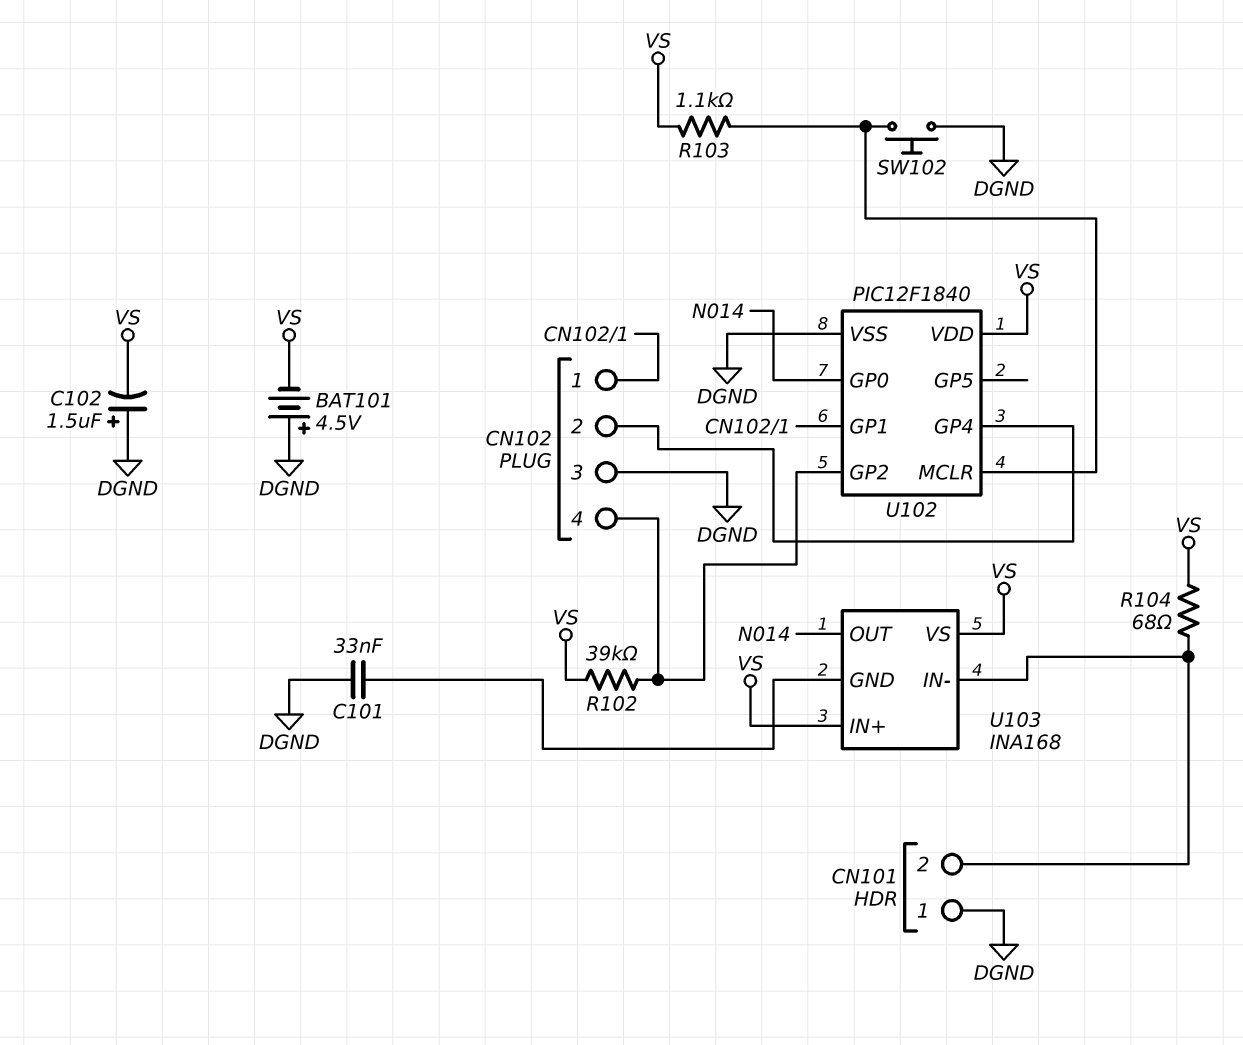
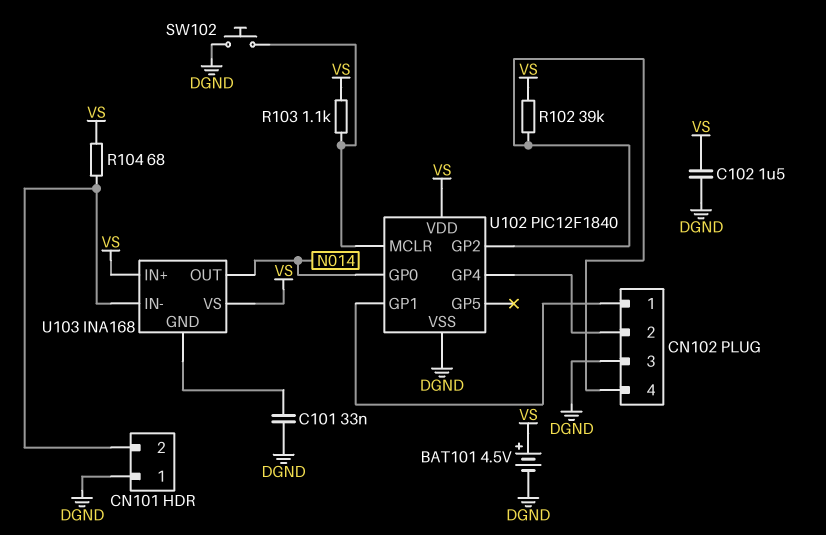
BAT101: 4.5V (plus DGND, minus VS) -> 4.5V (plus VS, minus DGND)
C102: 1.5uF (plus DGND, minus VS) -> 1.5uF (DGND, VS)

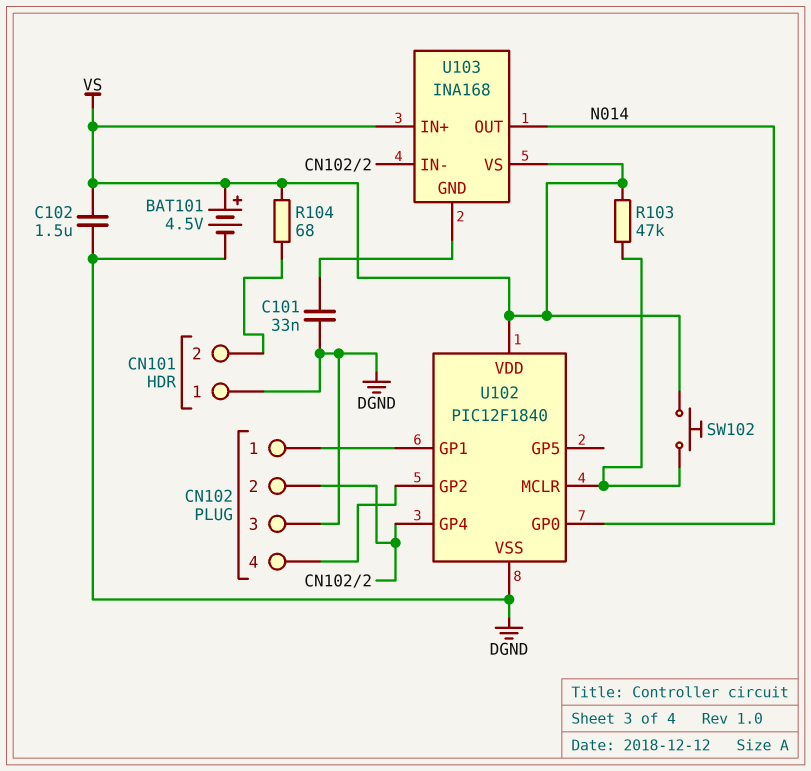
R102: 39k (CN102/4, VS) -> none
R103: 1.1k (U102/MCLR, VS) -> 47k (U102/MCLR, VS)
SW102: button (DGND, U102/MCLR) -> button (U102/MCLR, VS)
U103 pin IN-: CN101/2 -> CN102/2

